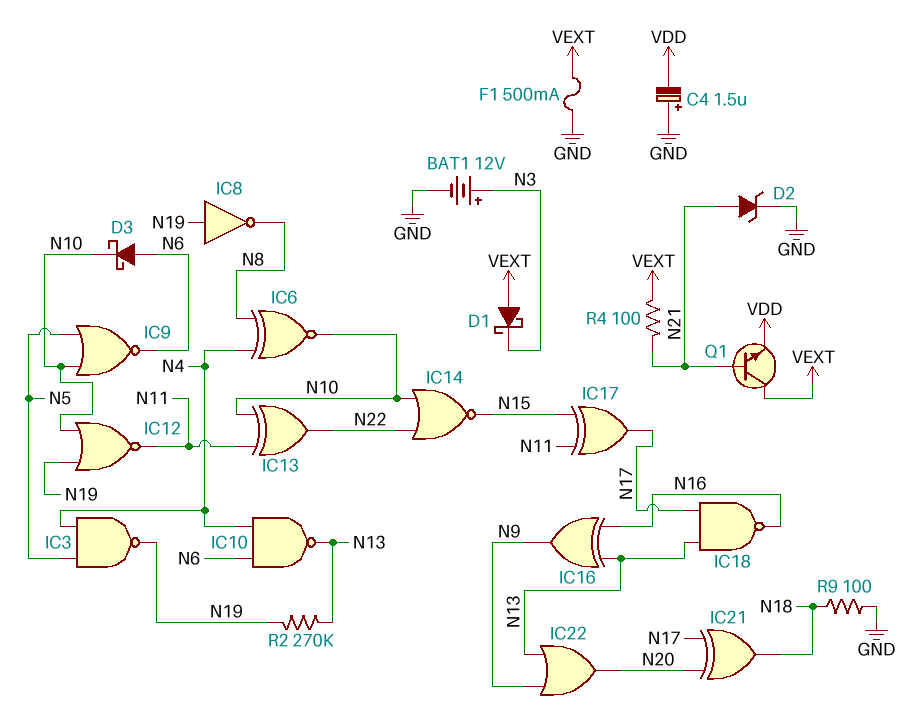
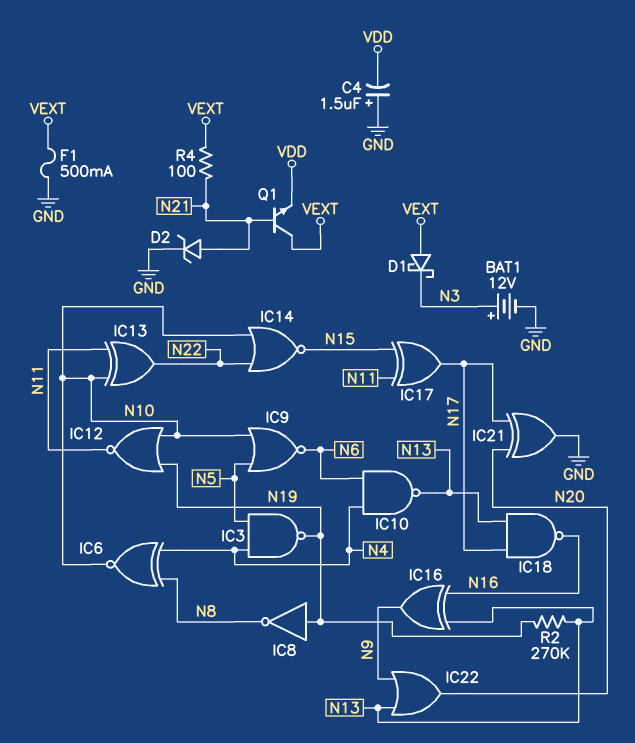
D3: schottky (A N6, K N10) -> none
IC21: XOR (in N17, in N20, out N18) -> XOR (in N17, in N20, out GND)
R9: 100 (GND, N18) -> none

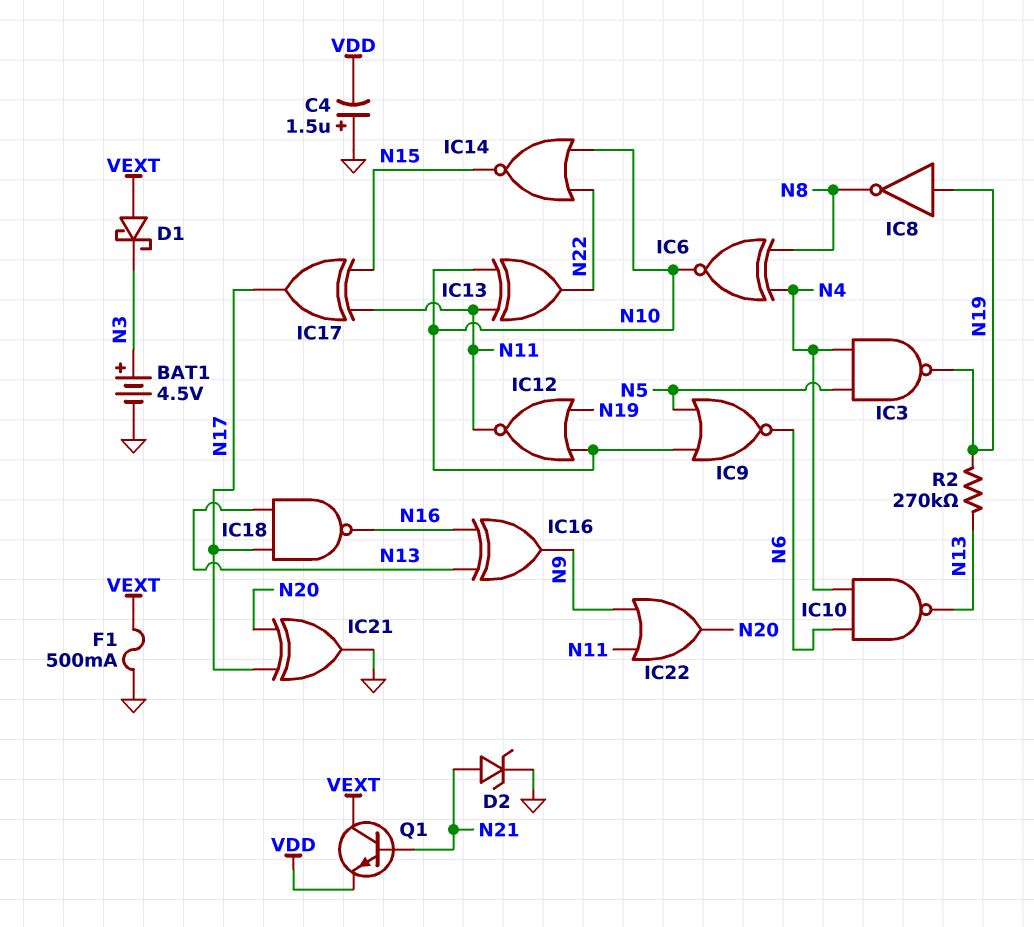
BAT1: 12V (plus N3, minus GND) -> 4.5V (plus N3, minus GND)
IC22: OR (in N9, in N13, out N20) -> OR (in N9, in N11, out N20)
R4: 100 (N21, VEXT) -> none

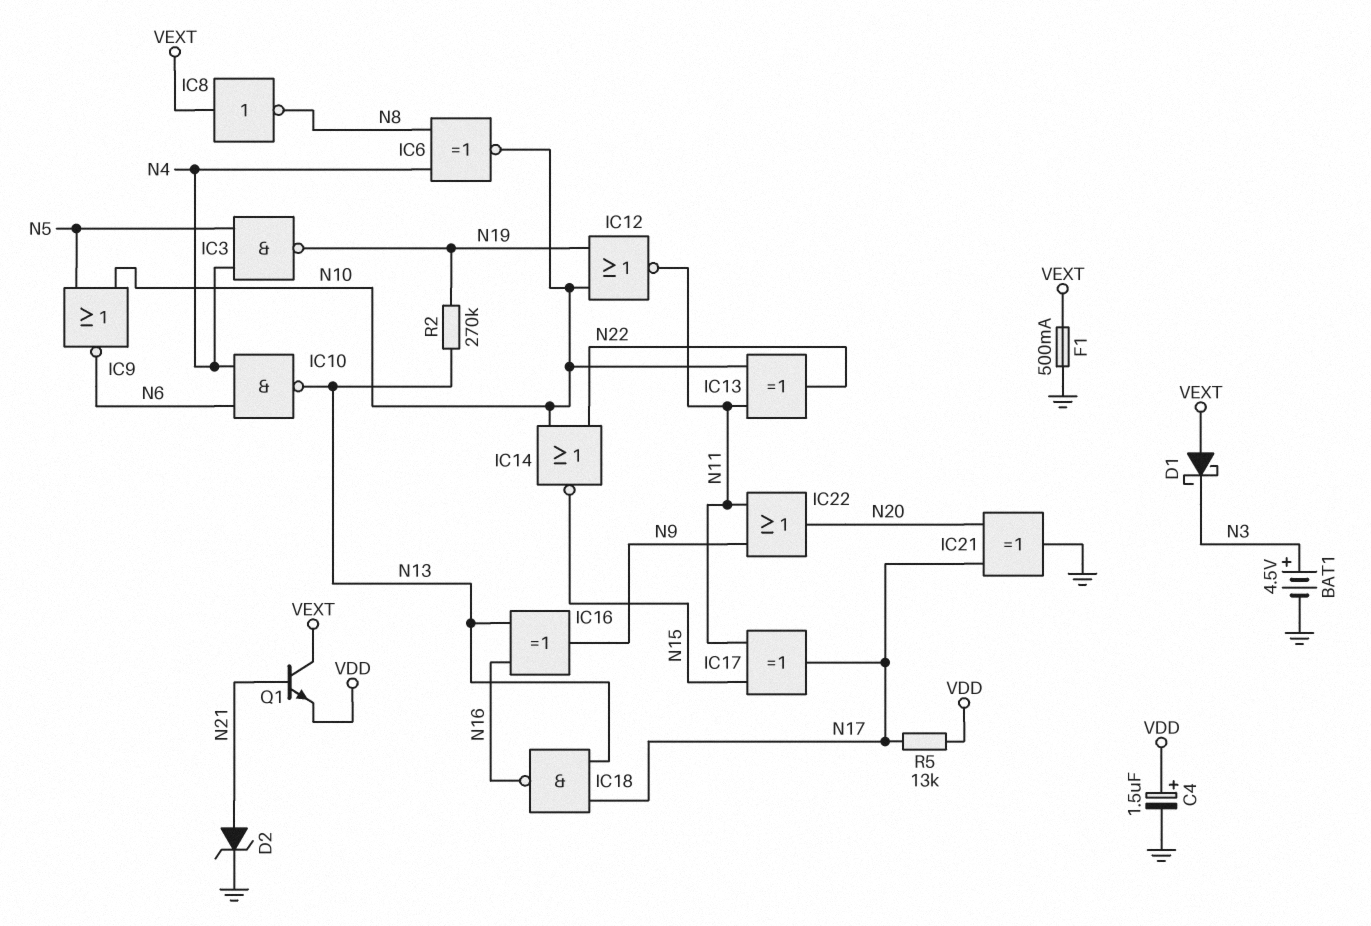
C4: 1.5uF (plus GND, minus VDD) -> 1.5uF (plus VDD, minus GND)
IC8: NOT (in N19, out N8) -> NOT (in VEXT, out N8)
R5: none -> 13k (N17, VDD)

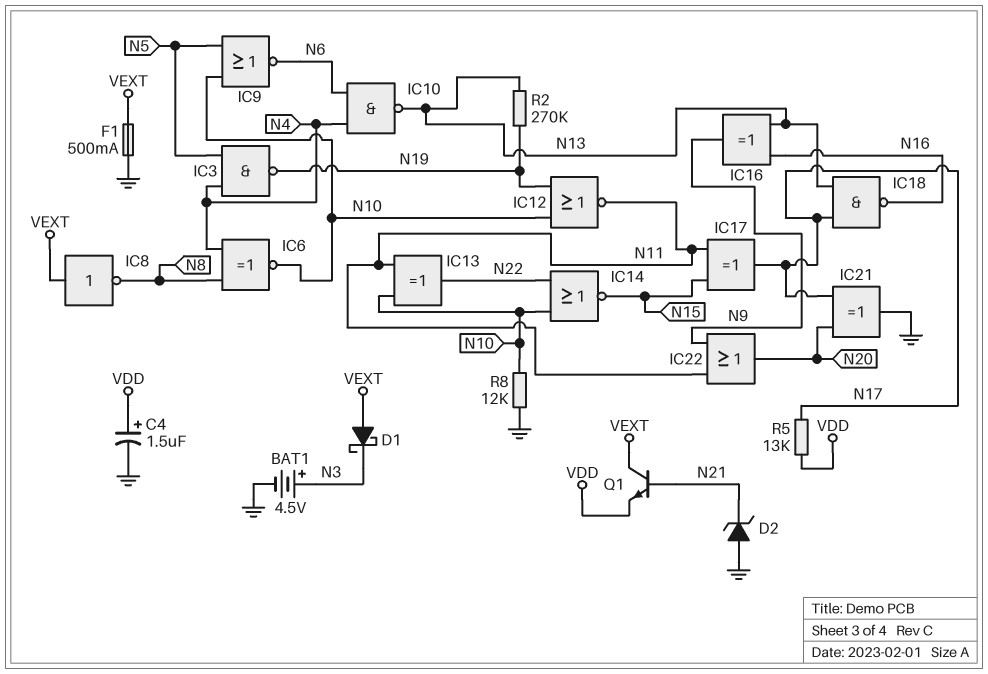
D2: zener (A N21, K GND) -> zener (A GND, K N21)
R8: none -> 12k (GND, N10)

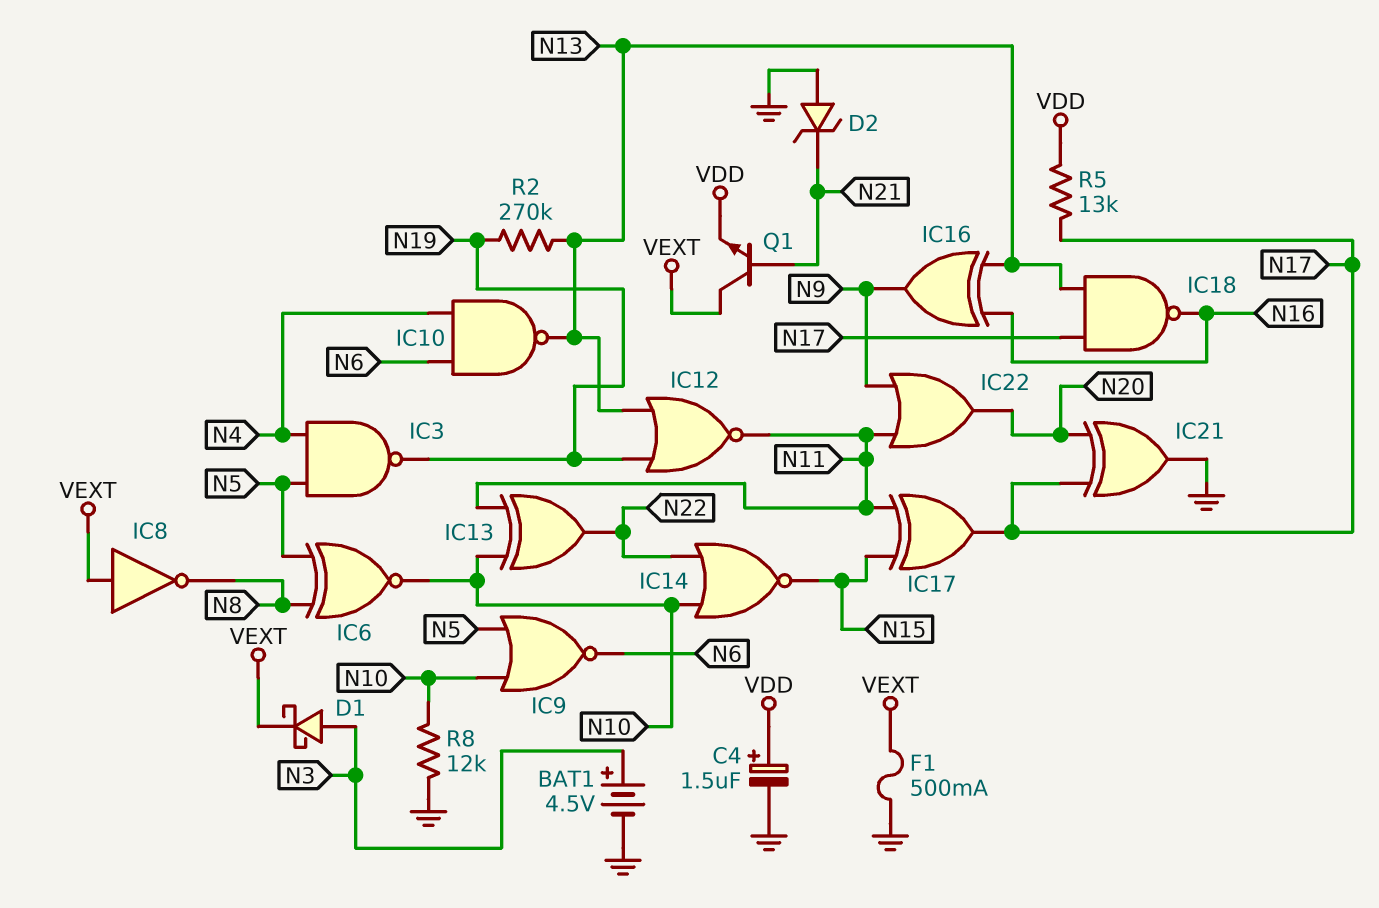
D1: schottky (A VEXT, K N3) -> schottky (A N3, K VEXT)
IC6: XNOR (in N4, in N8, out N10) -> XNOR (in N5, in N8, out N10)
IC12: NOR (in N10, in N19, out N11) -> NOR (in N13, in N19, out N11)

